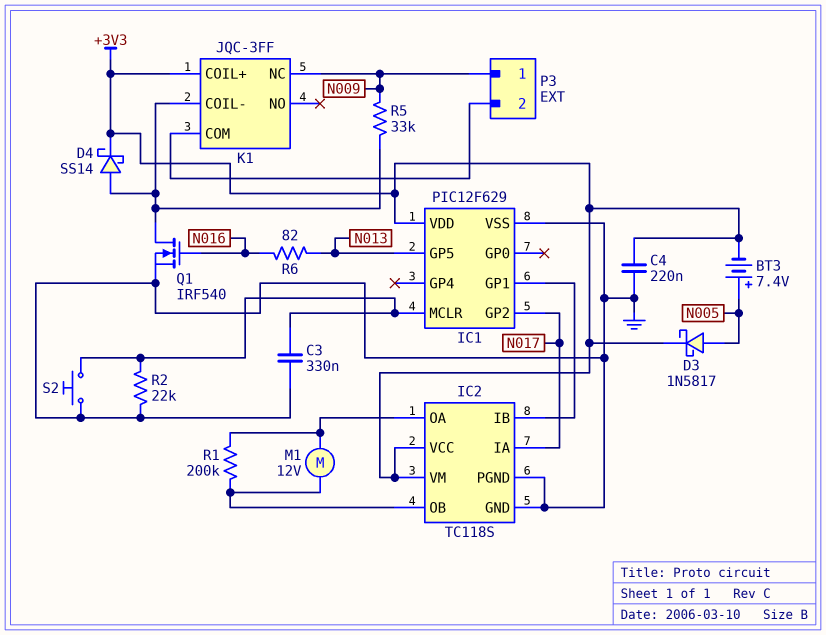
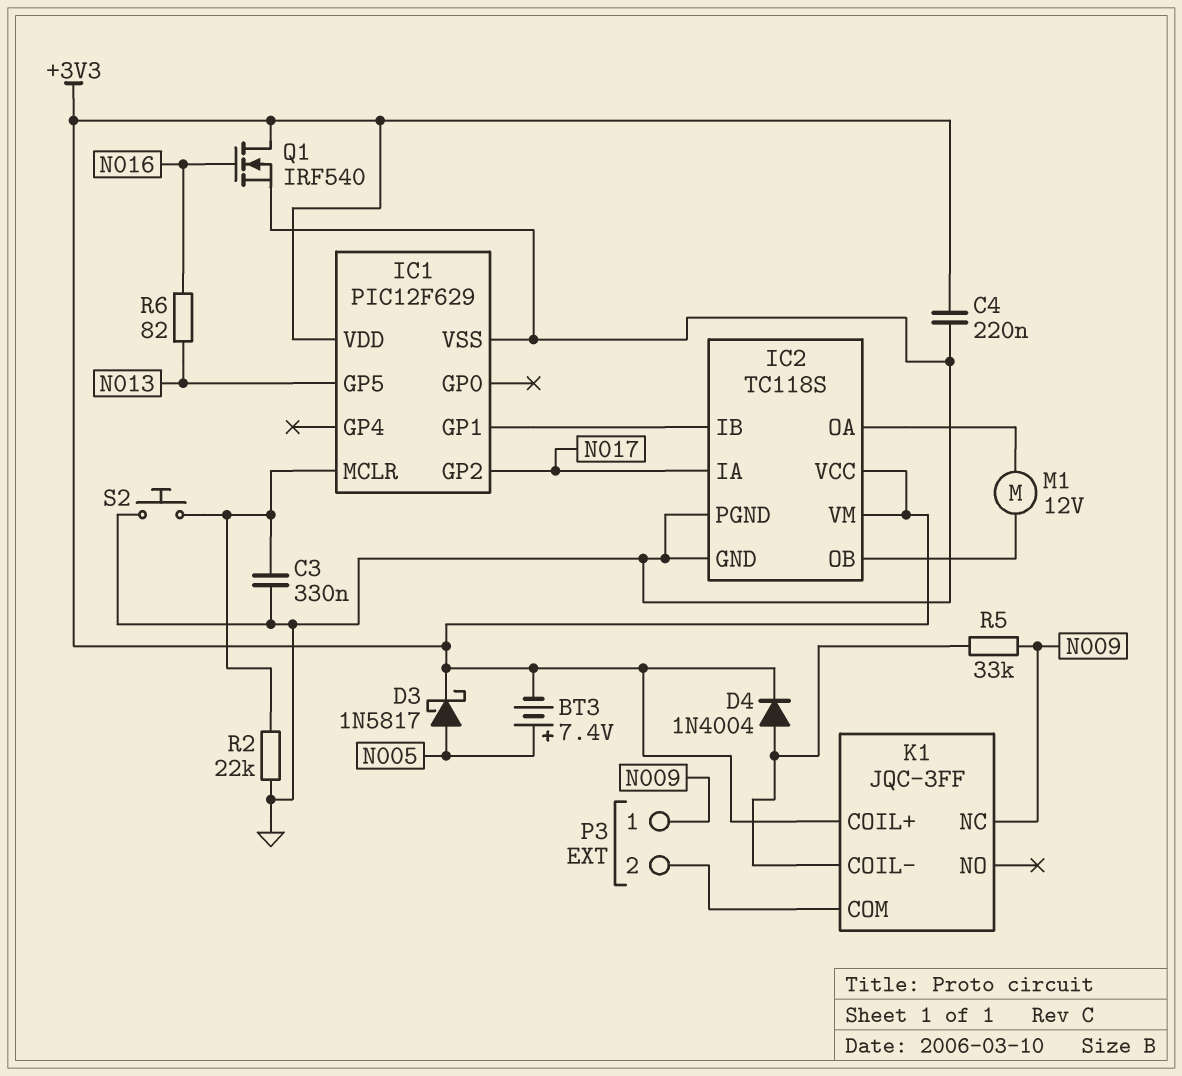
D4: schottky SS14 (A K1/COIL-, K +3V3) -> diode 1N4004 (A K1/COIL-, K +3V3)
Q1: NMOS IRF540 (G N016, D K1/COIL-, S GND) -> NMOS IRF540 (G N016, D +3V3, S GND)
R1: 200k (IC2/OA, IC2/OB) -> none

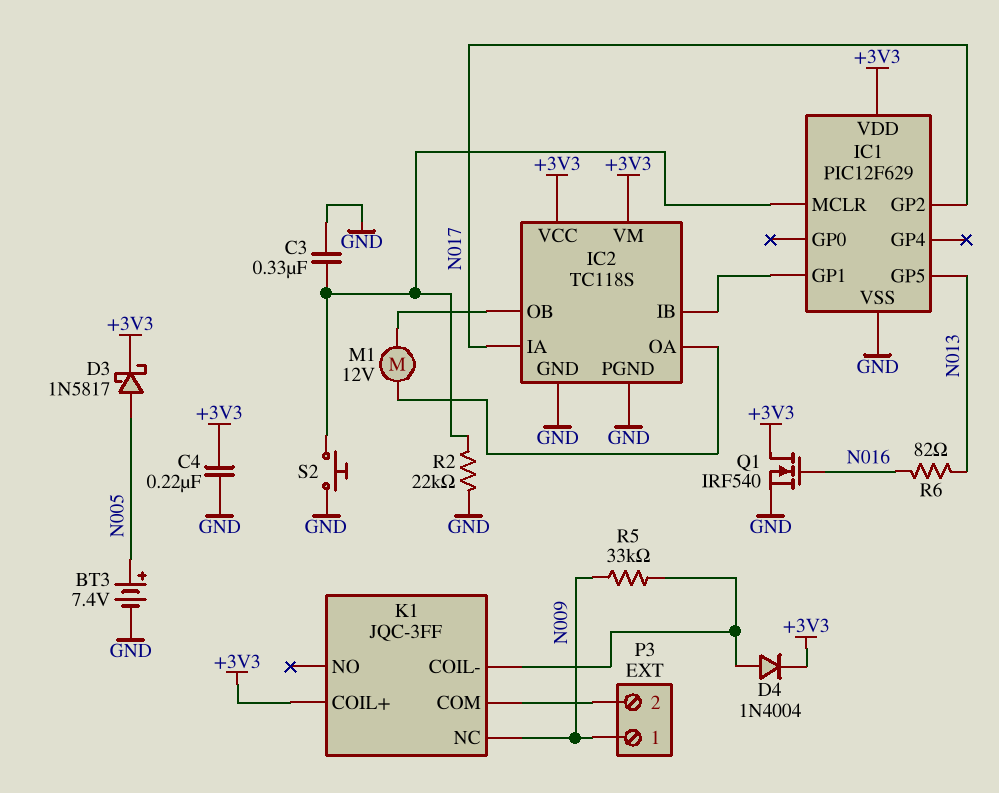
BT3: 7.4V (plus N005, minus +3V3) -> 7.4V (plus N005, minus GND)

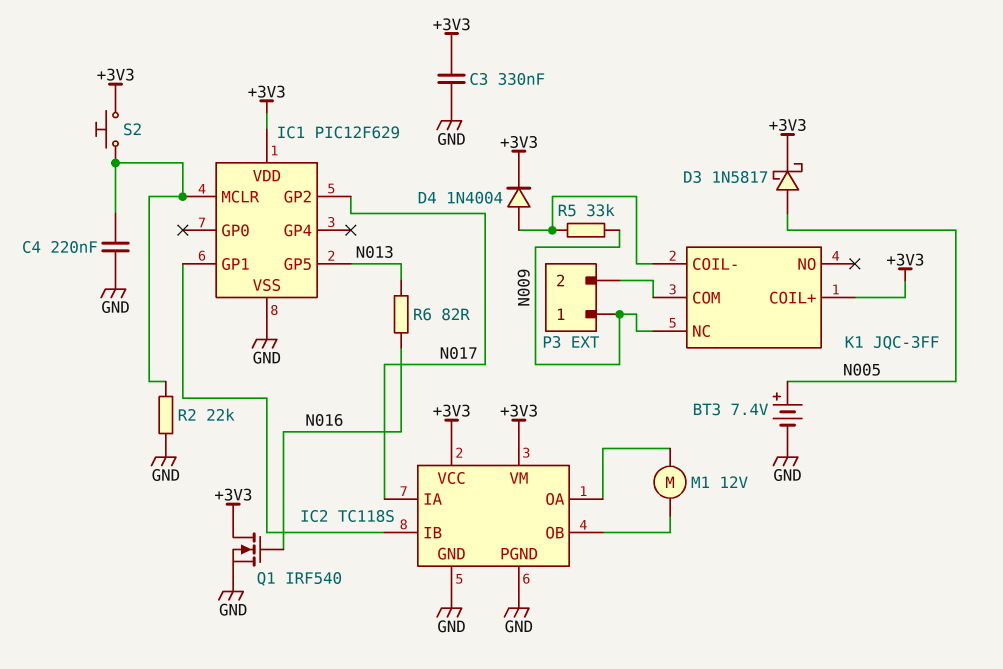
C3: 330nF (GND, IC1/MCLR) -> 330nF (+3V3, GND)
C4: 220nF (+3V3, GND) -> 220nF (GND, IC1/MCLR)
S2: button (GND, IC1/MCLR) -> button (+3V3, IC1/MCLR)

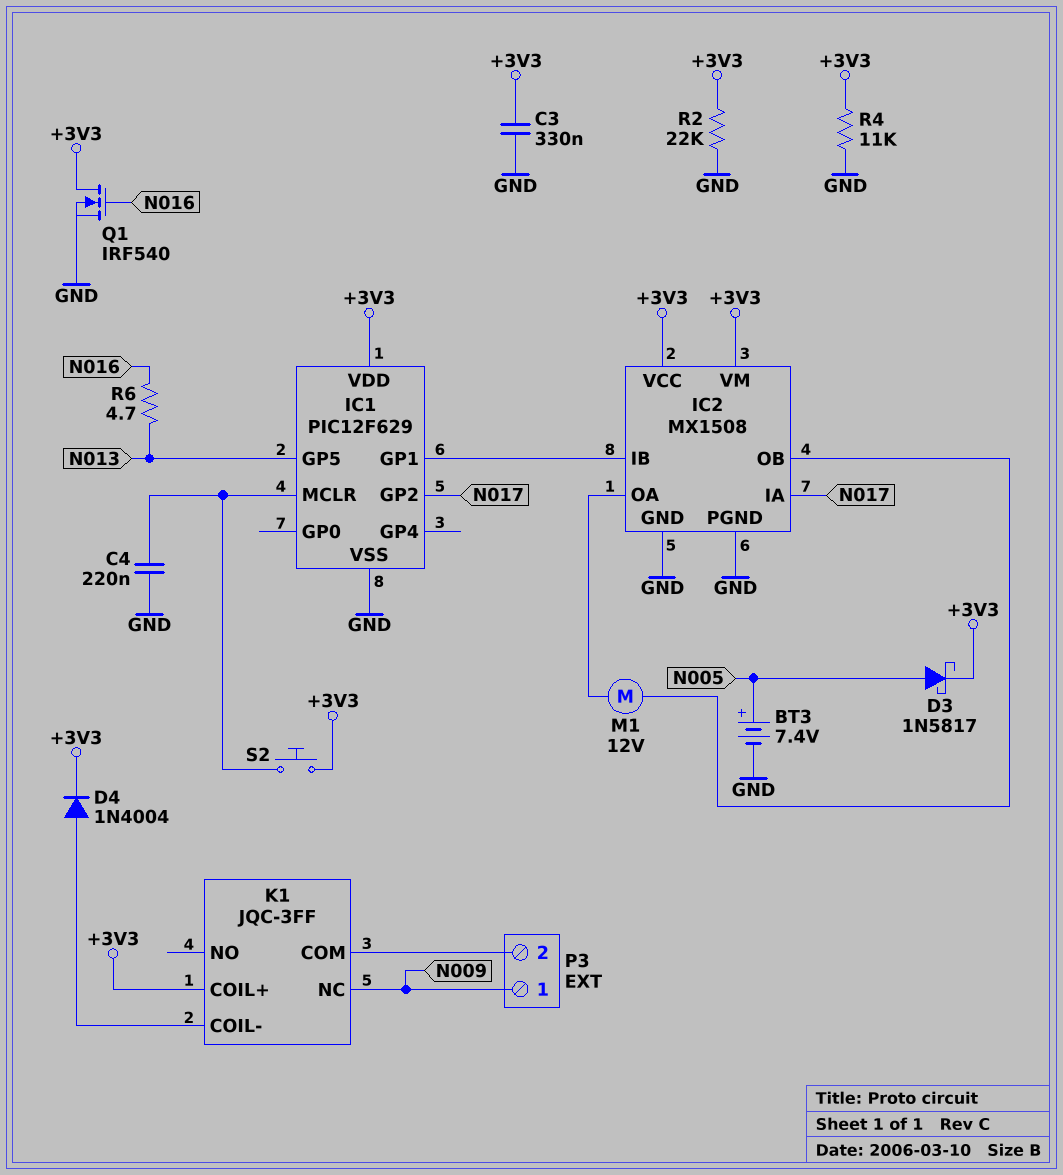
IC2: TC118S -> MX1508
R2: 22k (GND, IC1/MCLR) -> 22k (+3V3, GND)
R4: none -> 11k (+3V3, GND)
R5: 33k (K1/COIL-, N009) -> none
R6: 82 (N013, N016) -> 4.7 (N013, N016)

